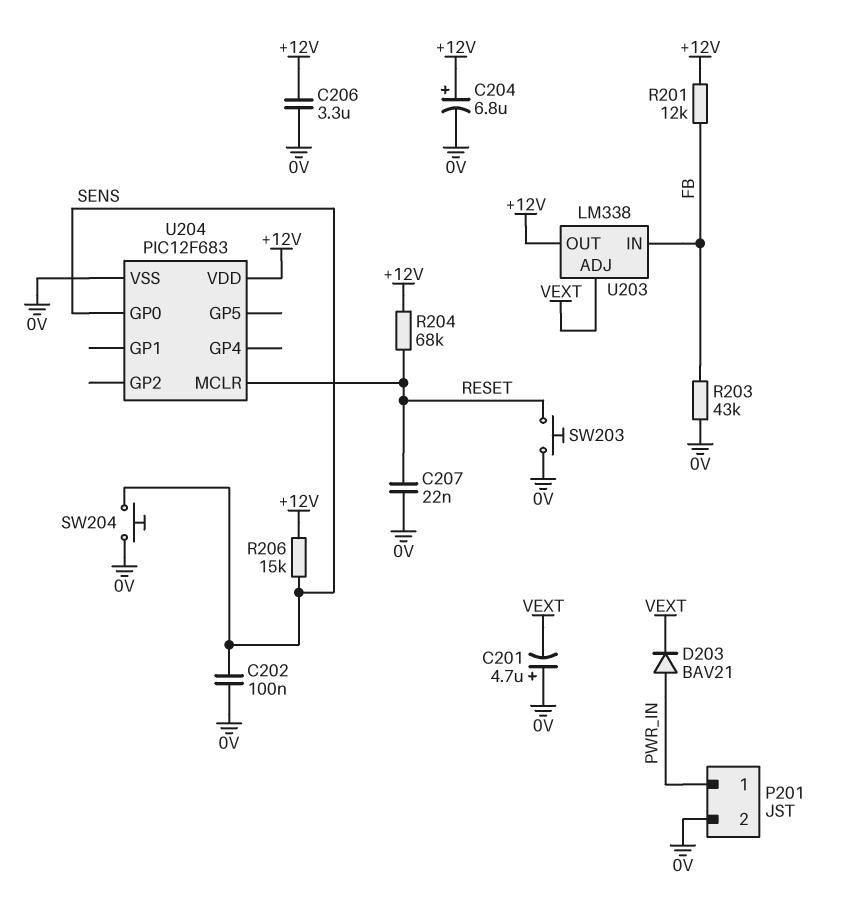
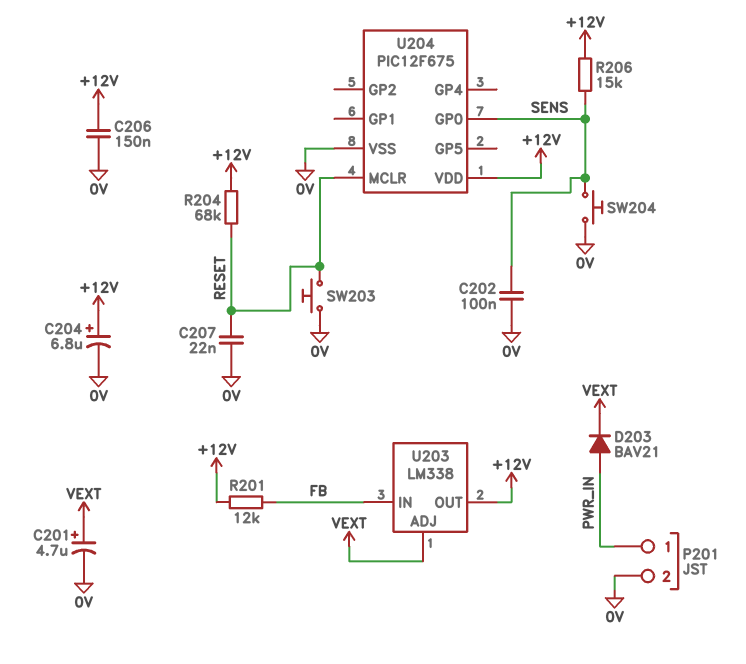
C201: 4.7uF (plus 0V, minus VEXT) -> 4.7uF (plus VEXT, minus 0V)
C206: 3.3uF (+12V, 0V) -> 150nF (+12V, 0V)
R203: 43k (0V, FB) -> none
U204: PIC12F683 -> PIC12F675

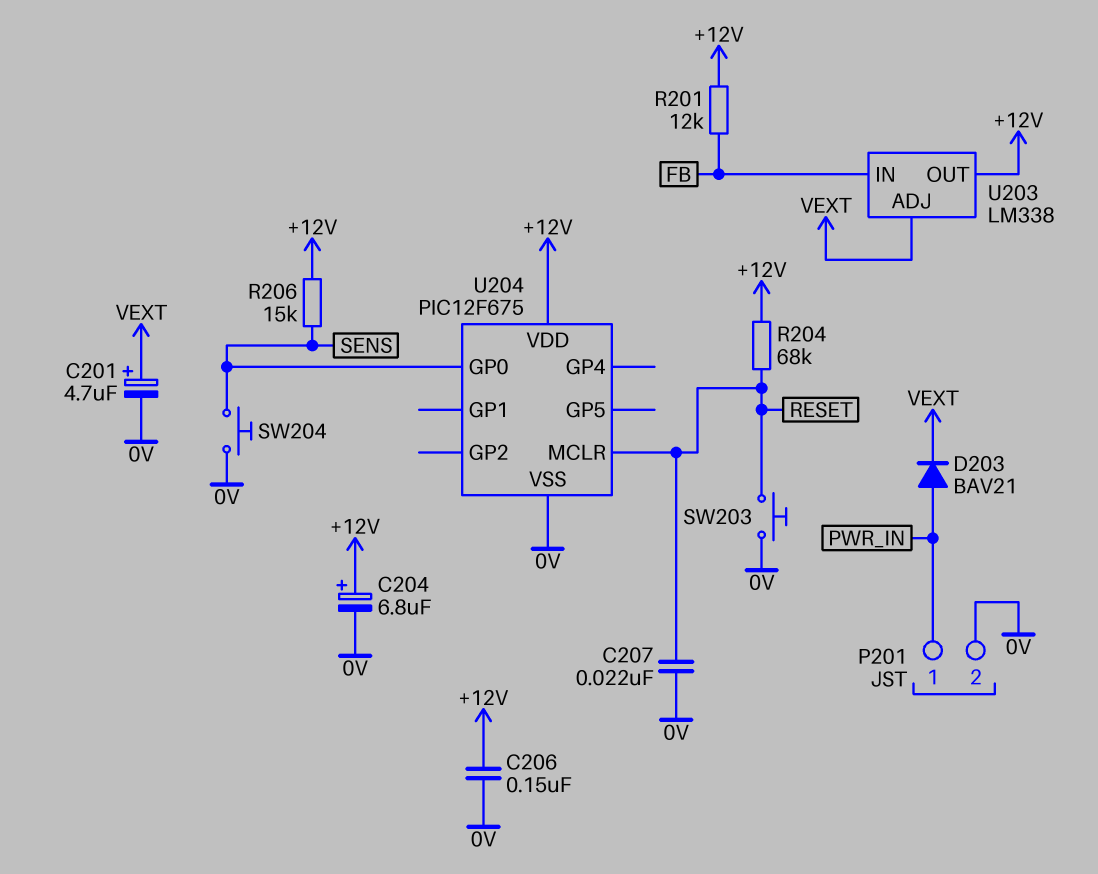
C202: 100nF (0V, SENS) -> none

